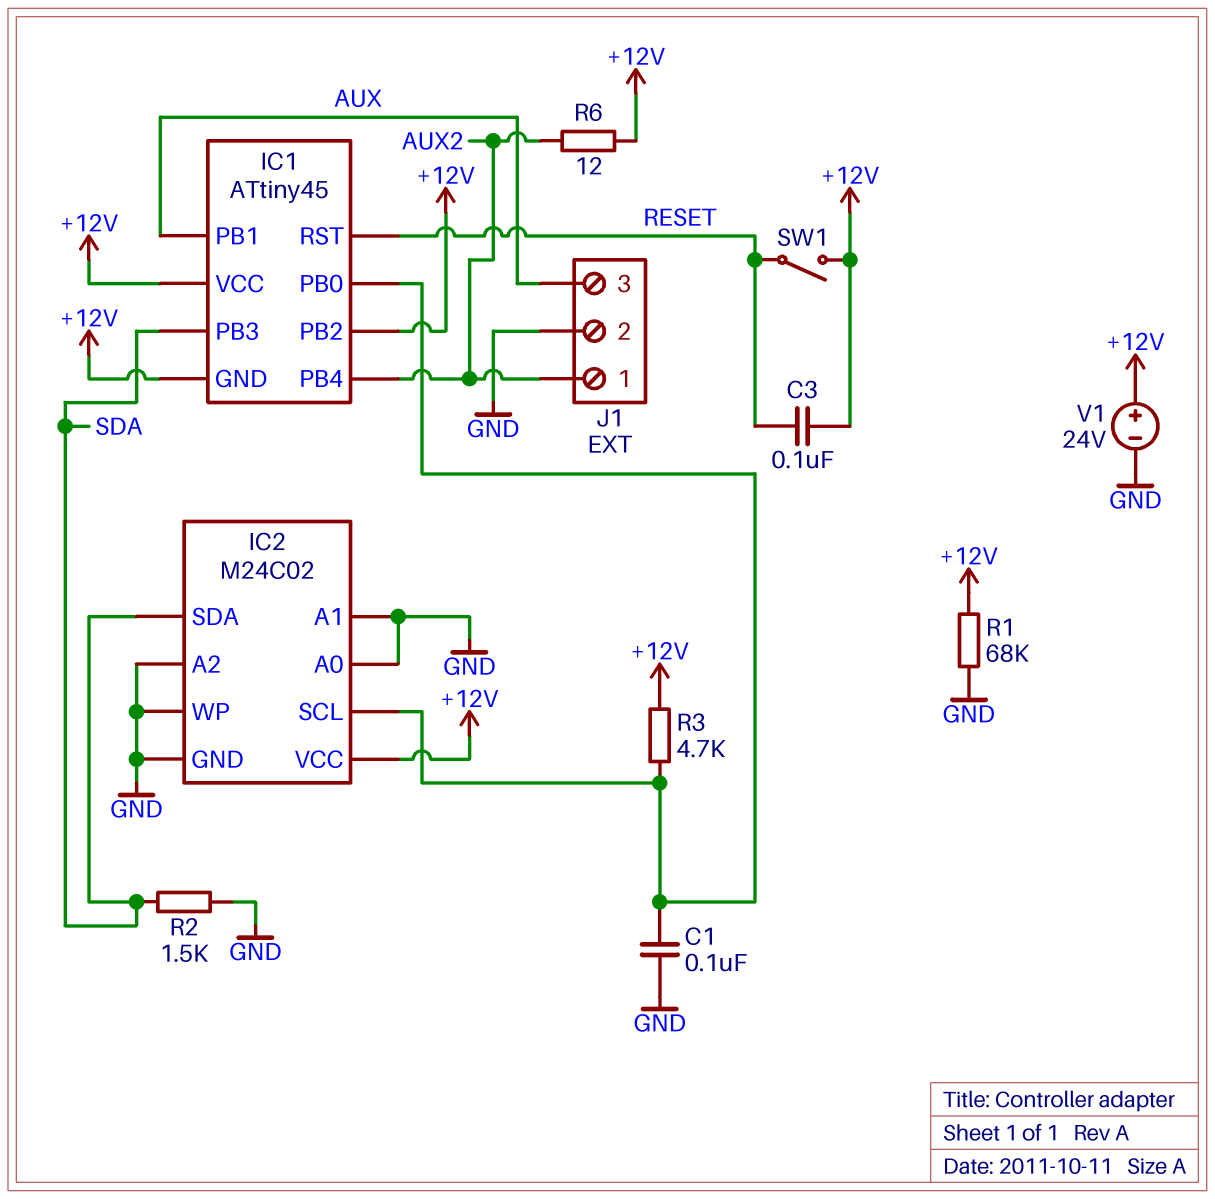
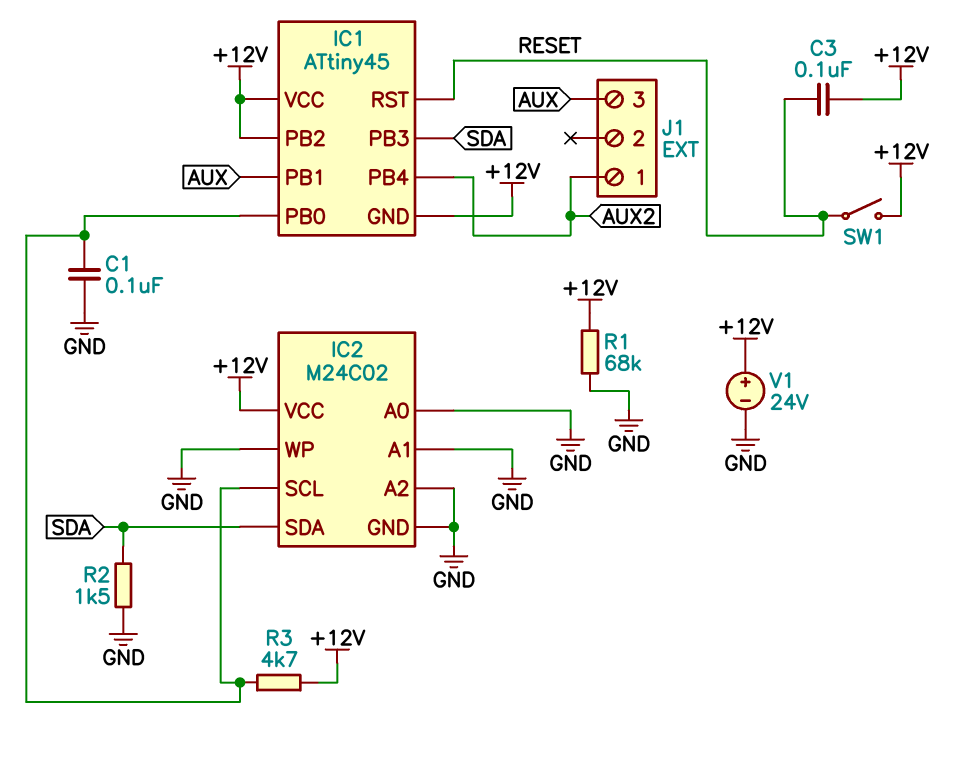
J1 pin 2: GND -> none
R6: 12 (+12V, AUX2) -> none

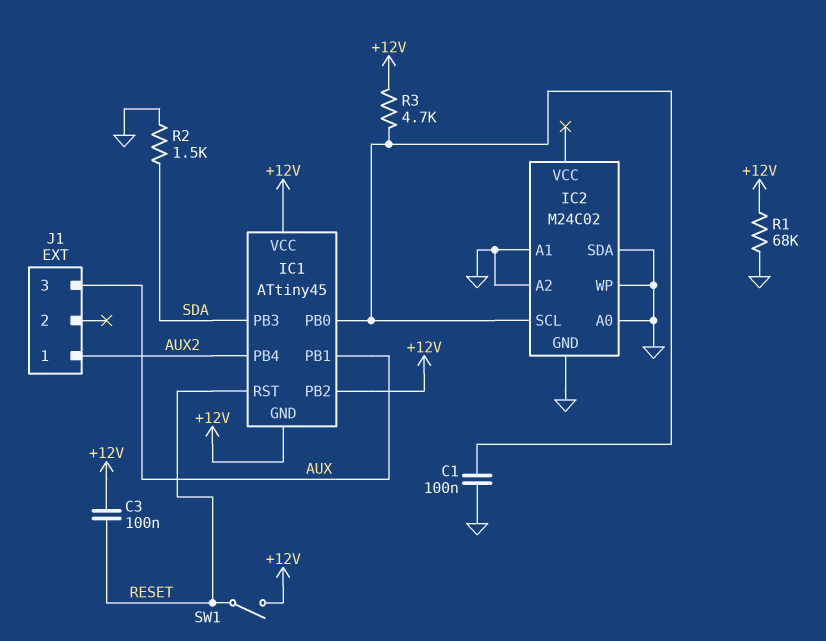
IC2 pin SDA: SDA -> GND
IC2 pin VCC: +12V -> none
V1: 24V (plus +12V, minus GND) -> none

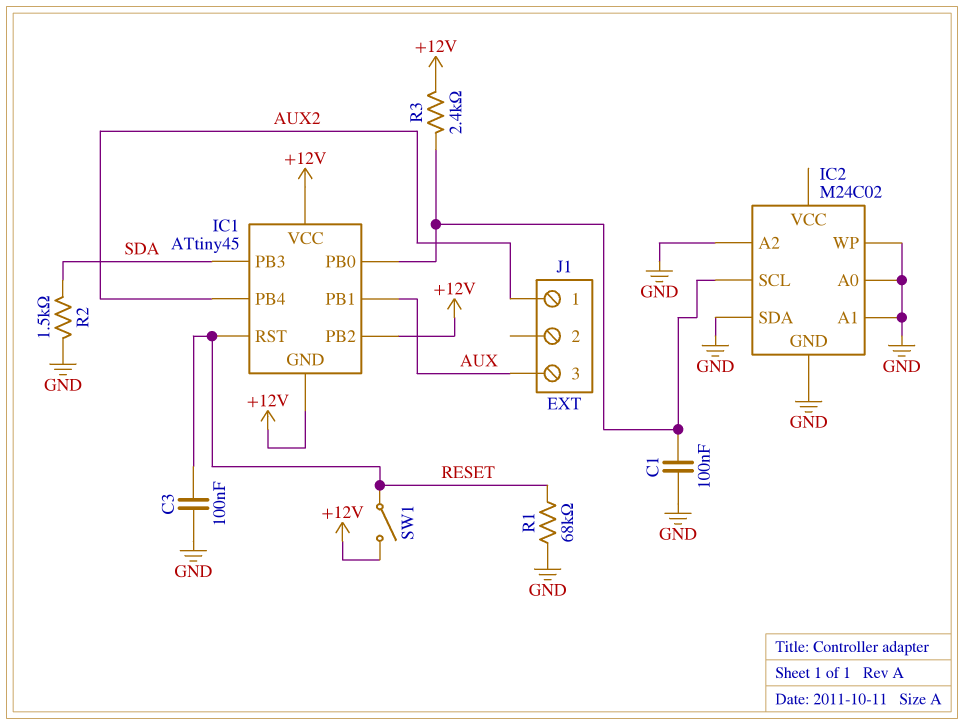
C3: 100nF (+12V, RESET) -> 100nF (GND, RESET)
R1: 68k (+12V, GND) -> 68k (GND, RESET)
R3: 4.7k (+12V, IC1/PB0) -> 2.4k (+12V, IC1/PB0)

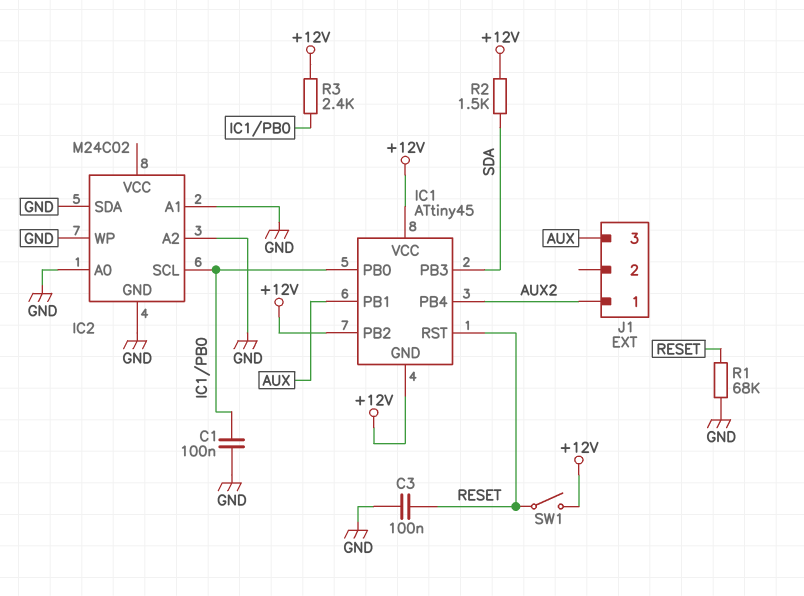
R2: 1.5k (GND, SDA) -> 1.5k (+12V, SDA)

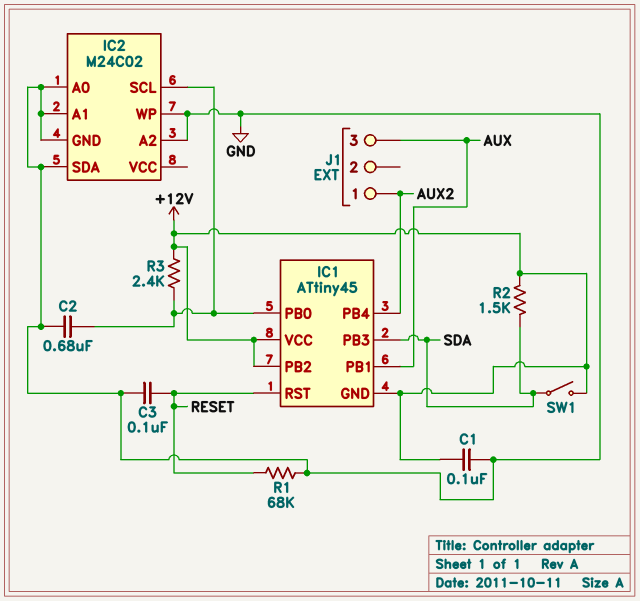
C1: 100nF (GND, IC1/PB0) -> 100nF (+12V, GND)
C2: none -> 680nF (GND, IC1/PB0)
SW1: switch (+12V, RESET) -> switch (+12V, SDA)

